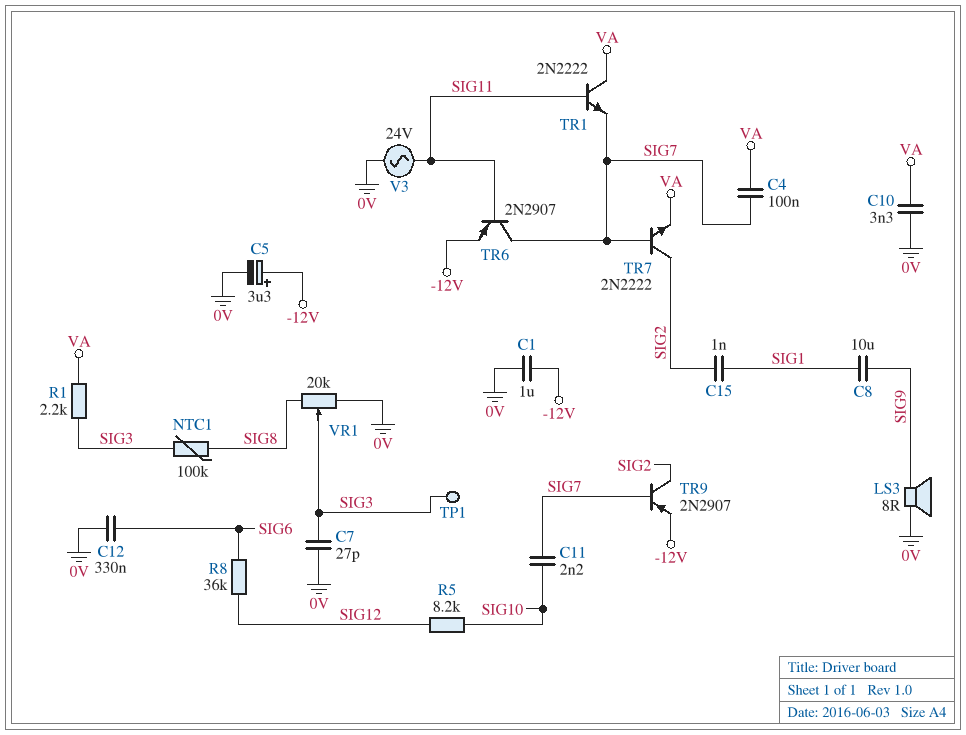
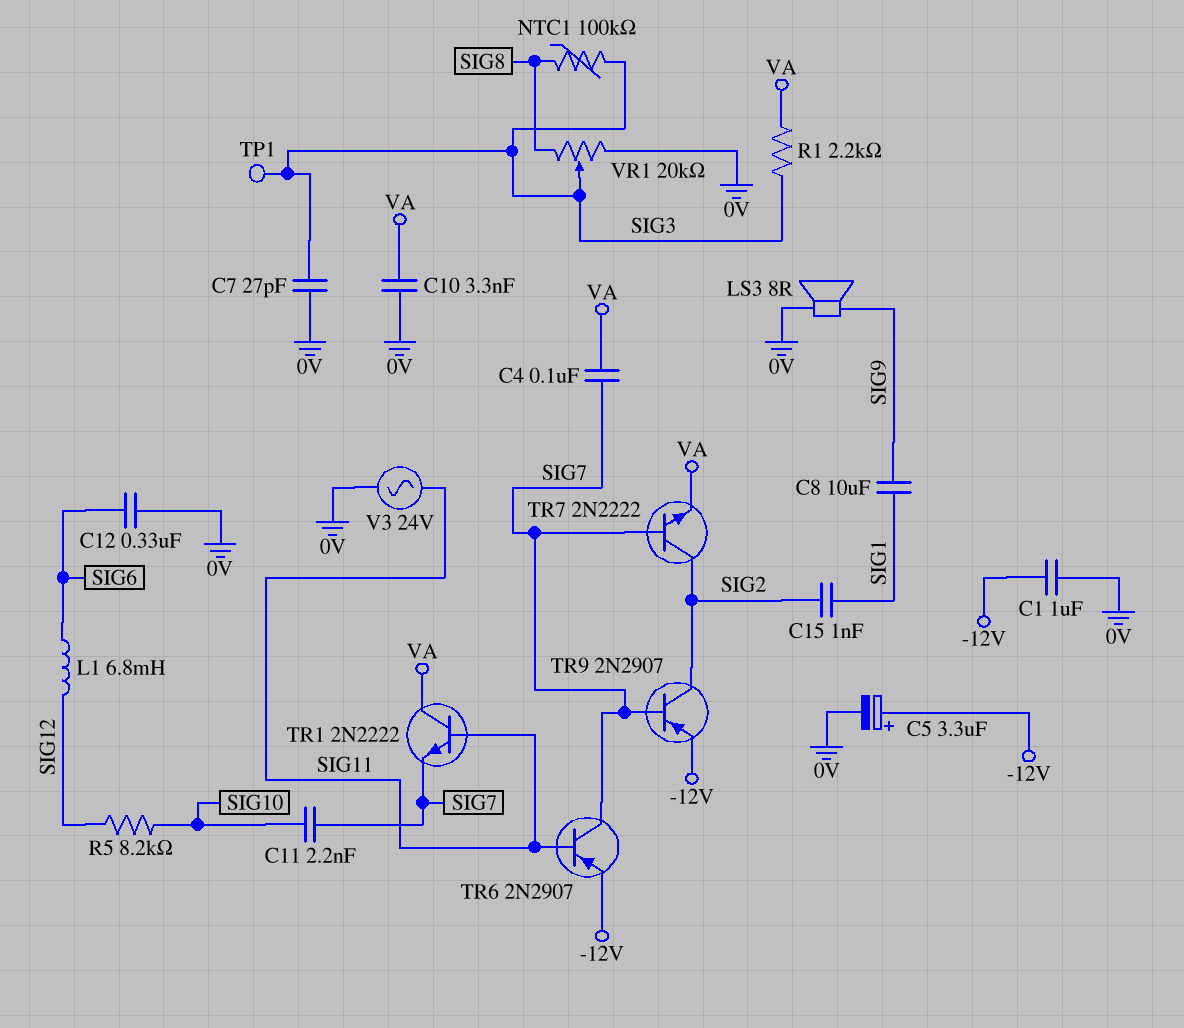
L1: none -> 6.8mH (SIG6, SIG12)
R8: 36k (SIG6, SIG12) -> none

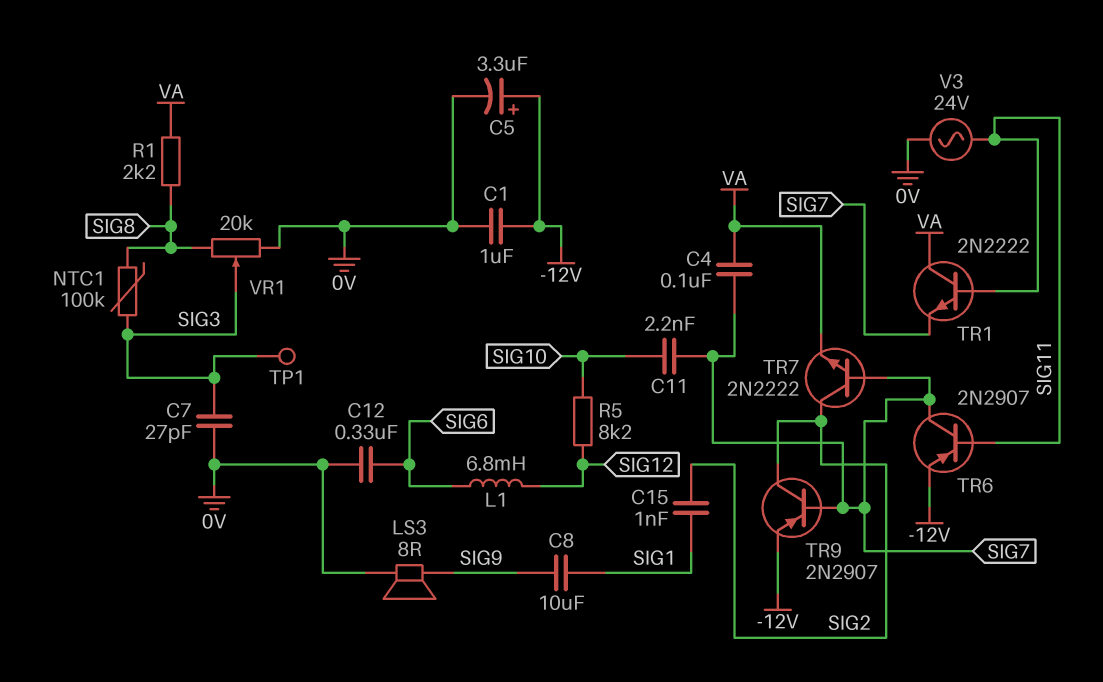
C10: 3.3nF (0V, VA) -> none
R1: 2.2k (SIG3, VA) -> 2.2k (SIG8, VA)

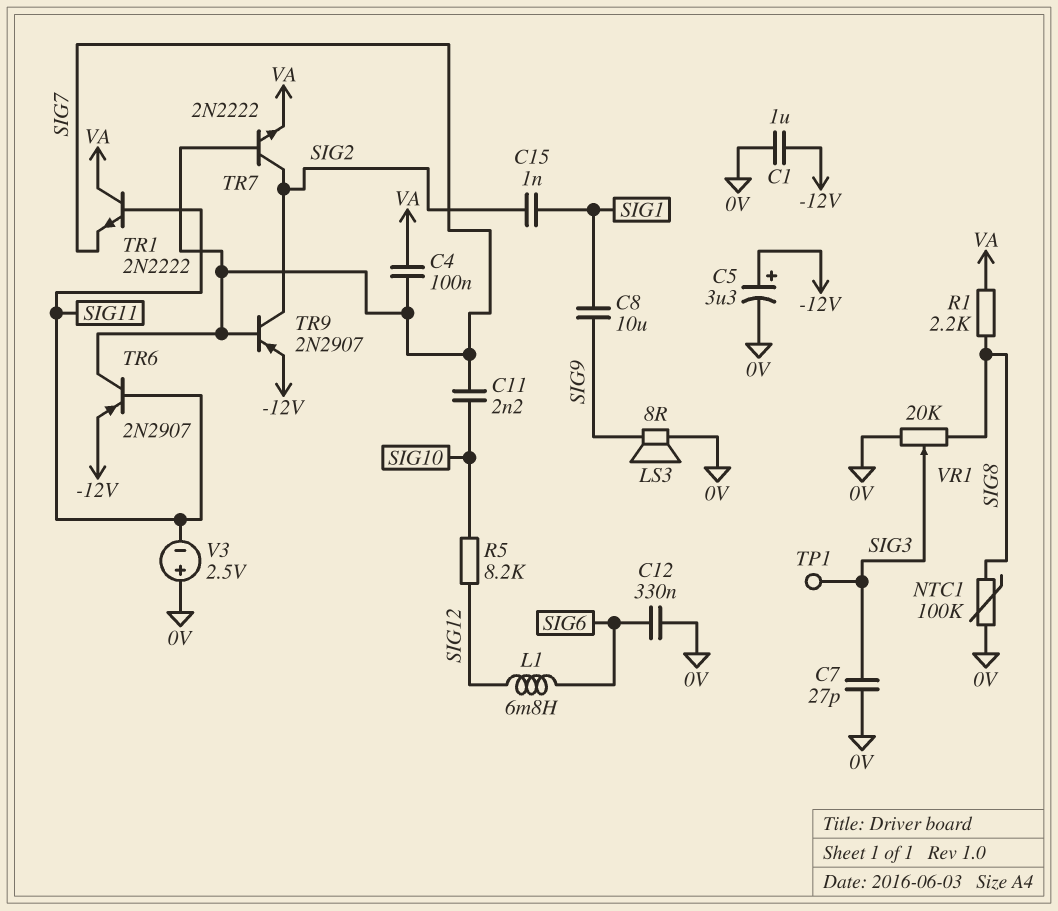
NTC1: 100k (SIG3, SIG8) -> 100k (0V, SIG8)
V3: AC 24V (0V, SIG11) -> 2.5V (plus 0V, minus SIG11)

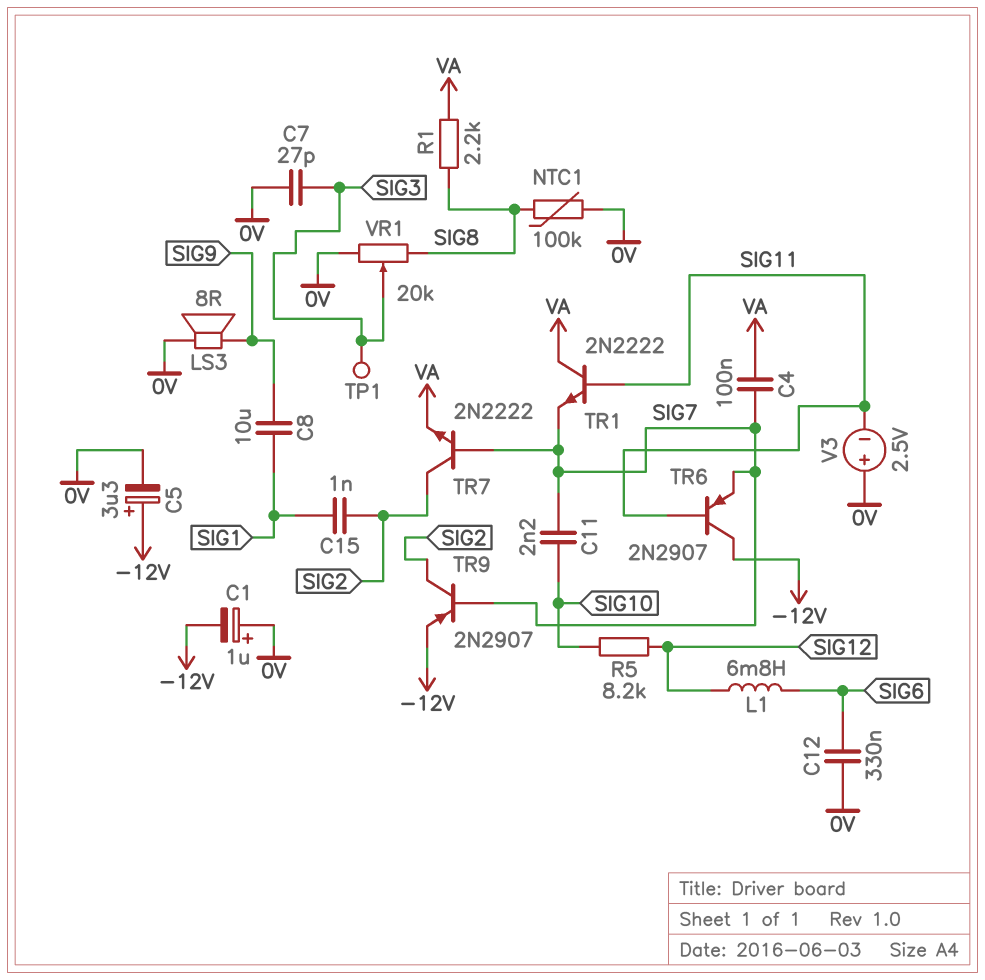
C1: 1uF (-12V, 0V) -> 1uF (plus 0V, minus -12V)
TR6: PNP 2N2907 (B SIG11, C SIG7, E -12V) -> PNP 2N2907 (B SIG11, C -12V, E SIG7)

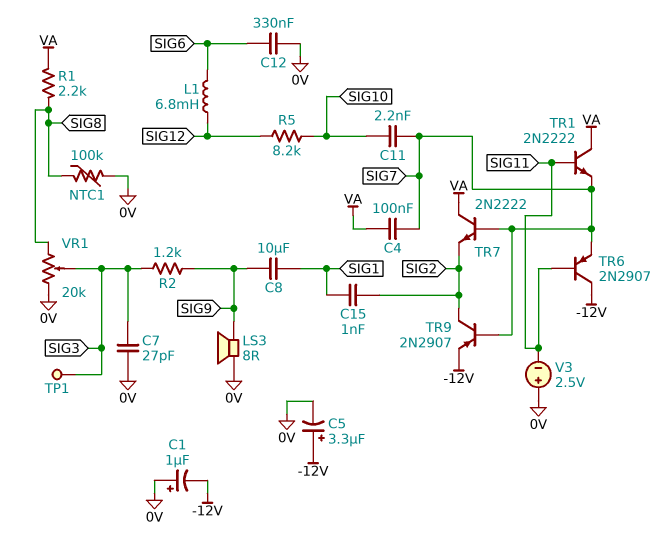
R2: none -> 1.2k (SIG3, SIG9)
TR7: NPN 2N2222 (B SIG7, C SIG2, E VA) -> NPN 2N2222 (B SIG7, C VA, E SIG2)

